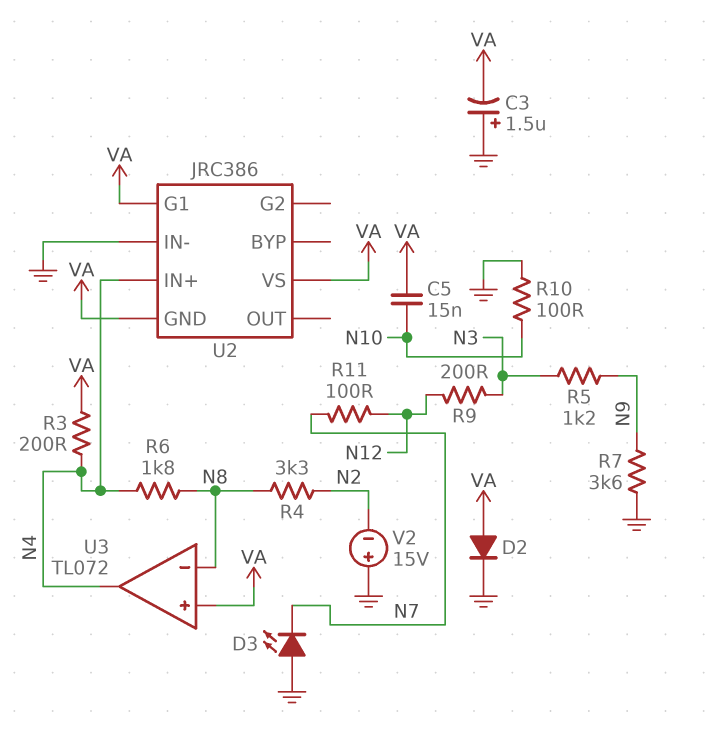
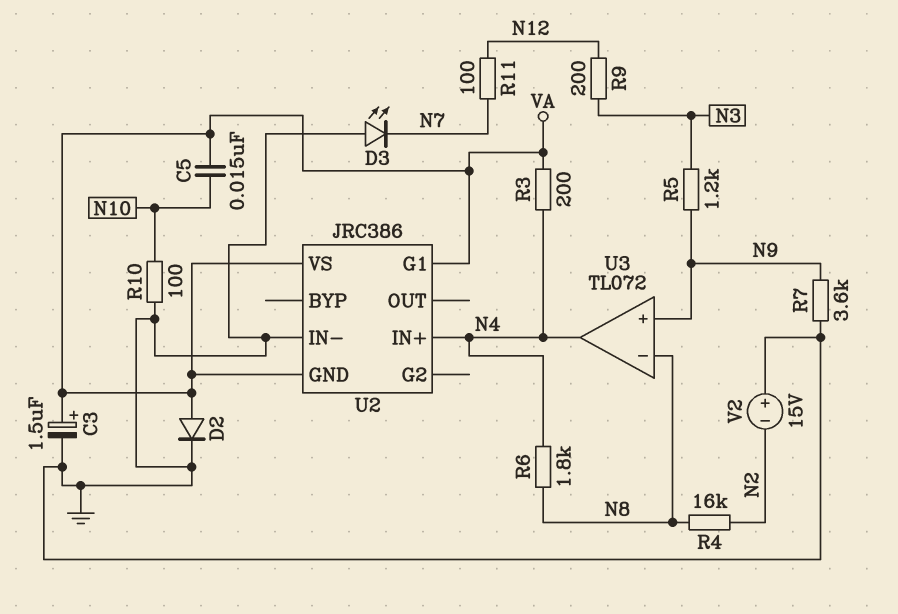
C3: 1.5uF (plus GND, minus VA) -> 1.5uF (plus VA, minus GND)
R4: 3.3k (N2, N8) -> 16k (N2, N8)
U3 pin in+: VA -> N9

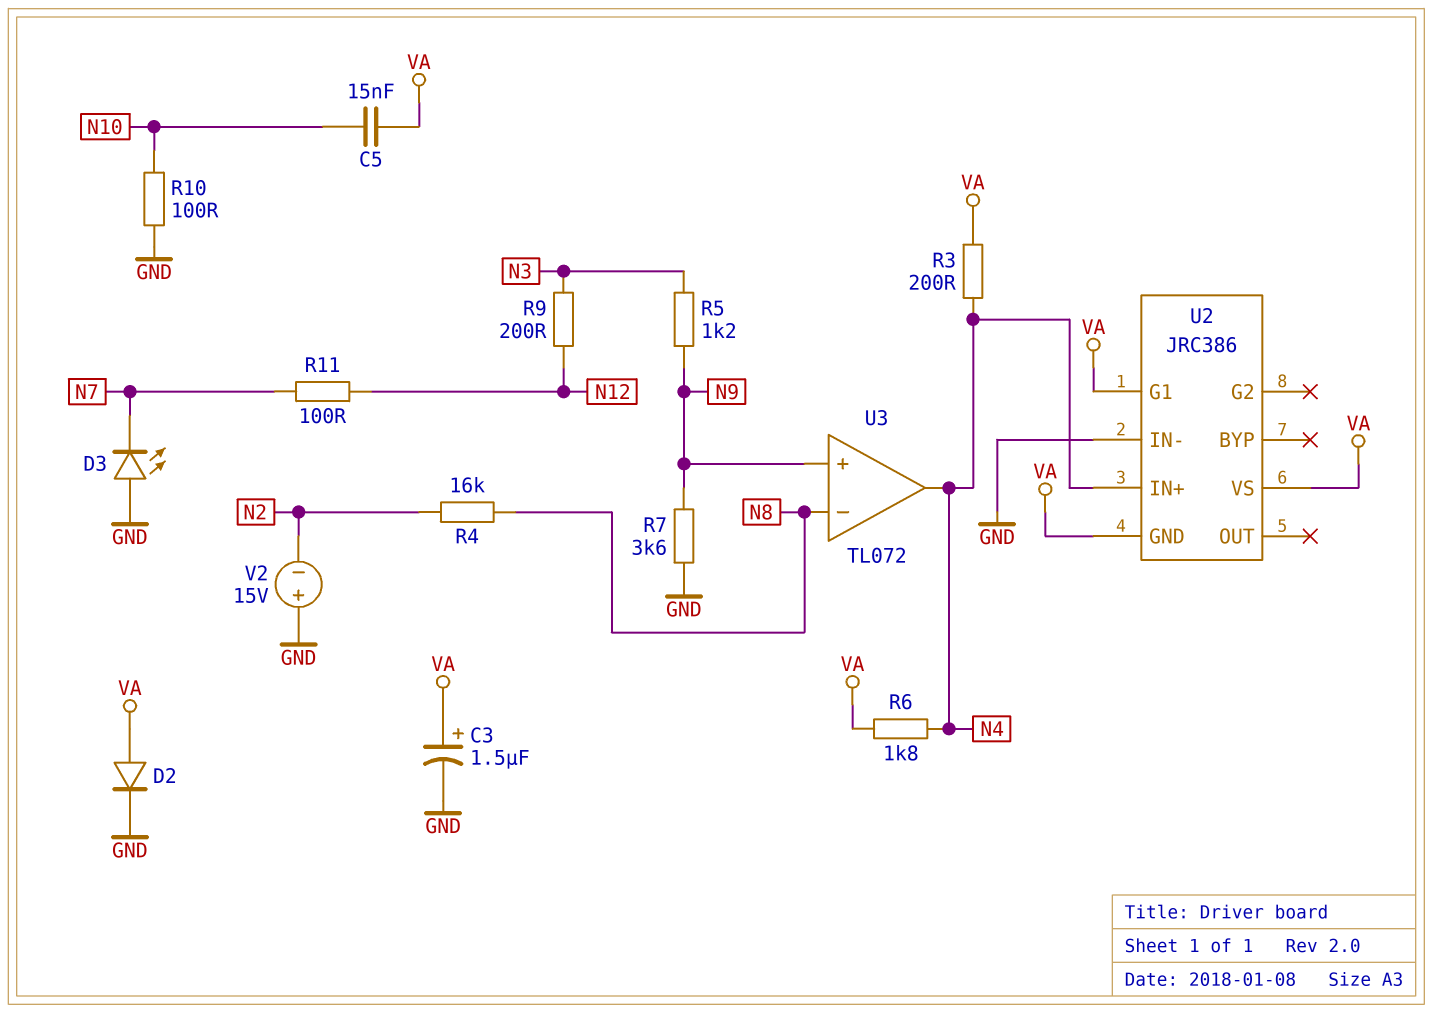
R6: 1.8k (N4, N8) -> 1.8k (N4, VA)

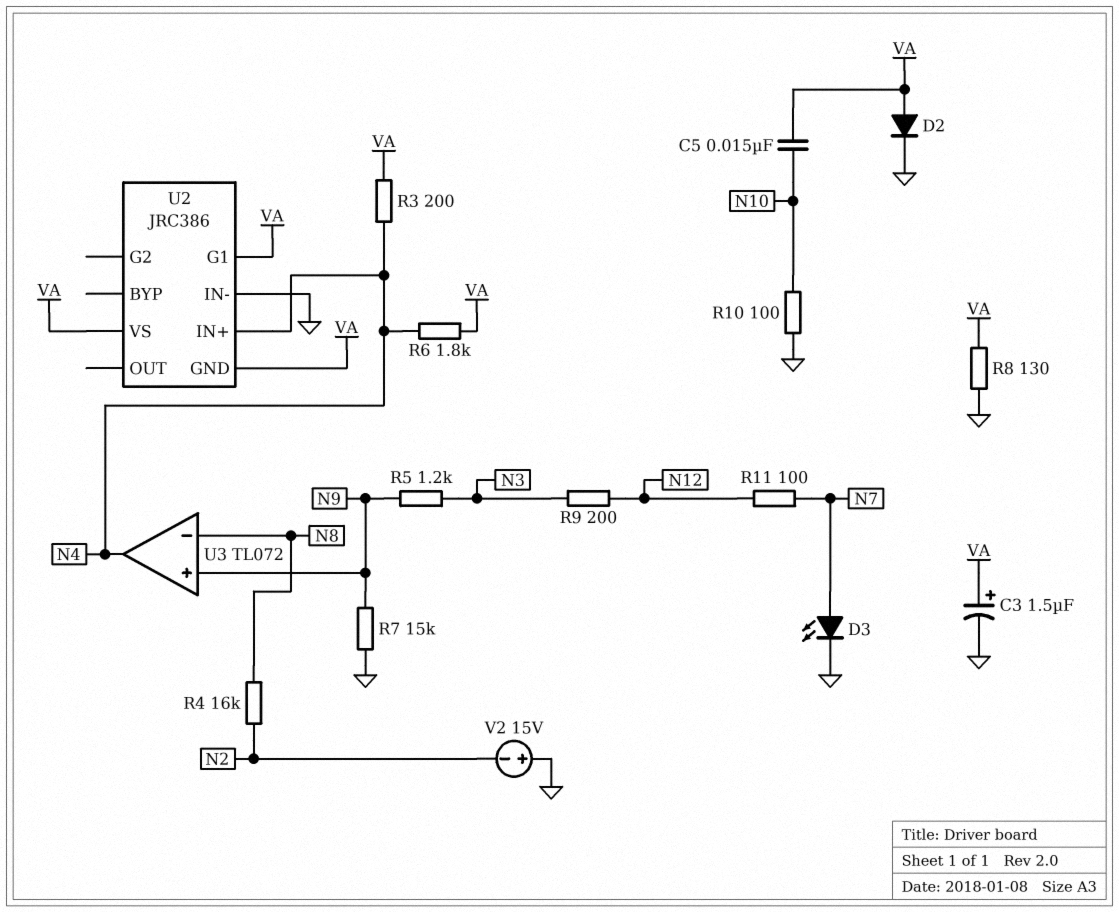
D3: LED (A GND, K N7) -> LED (A N7, K GND)
R7: 3.6k (GND, N9) -> 15k (GND, N9)
R8: none -> 130 (GND, VA)

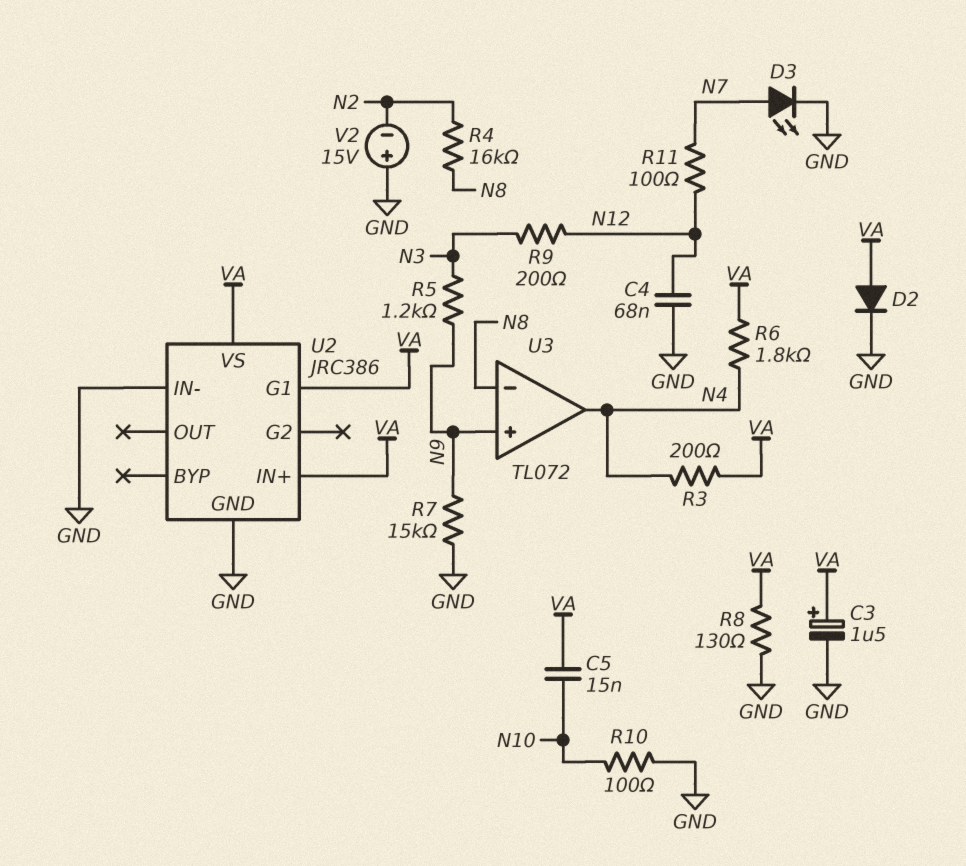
C4: none -> 68nF (GND, N12)
U2 pin GND: VA -> GND
U2 pin IN+: N4 -> VA

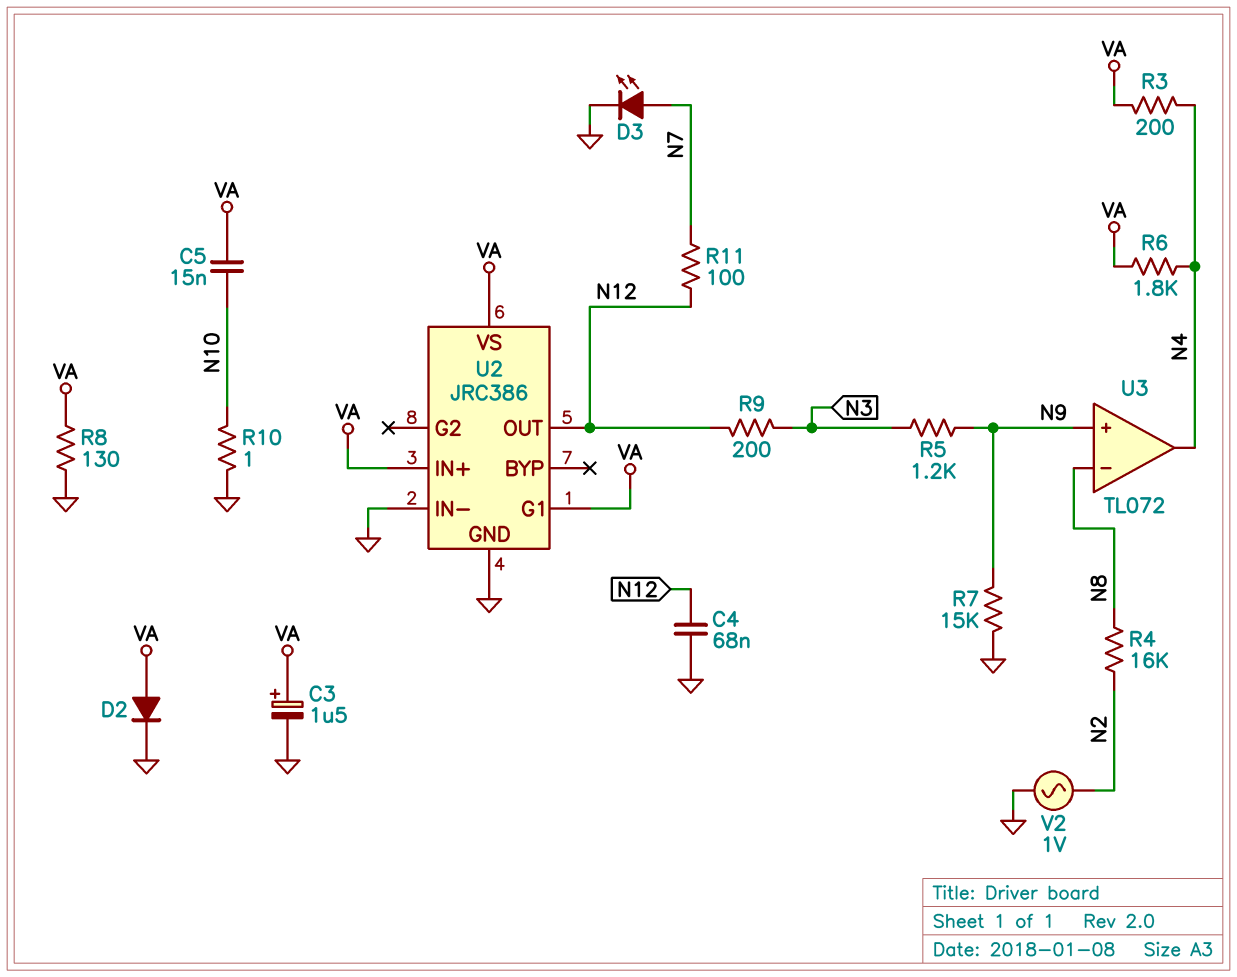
R10: 100 (GND, N10) -> 1 (GND, N10)
U2 pin OUT: none -> N12
V2: 15V (plus GND, minus N2) -> AC 1V (GND, N2)

